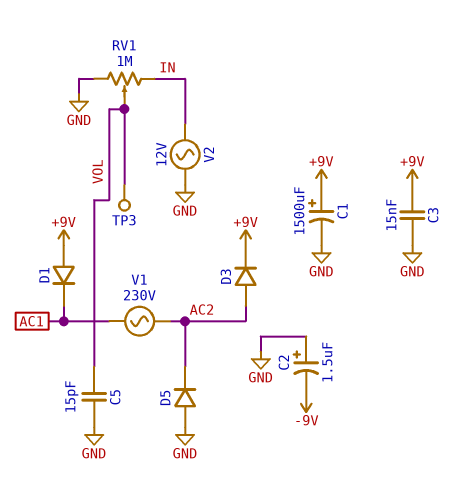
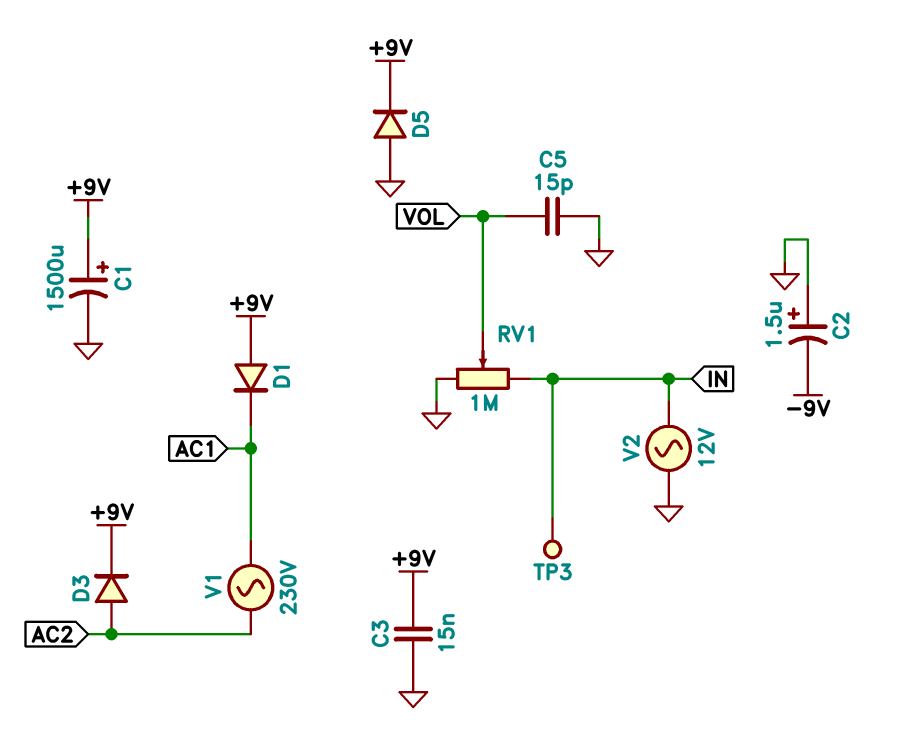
D5: diode (A GND, K AC2) -> diode (A GND, K +9V)
TP3: test point (VOL) -> test point (IN)

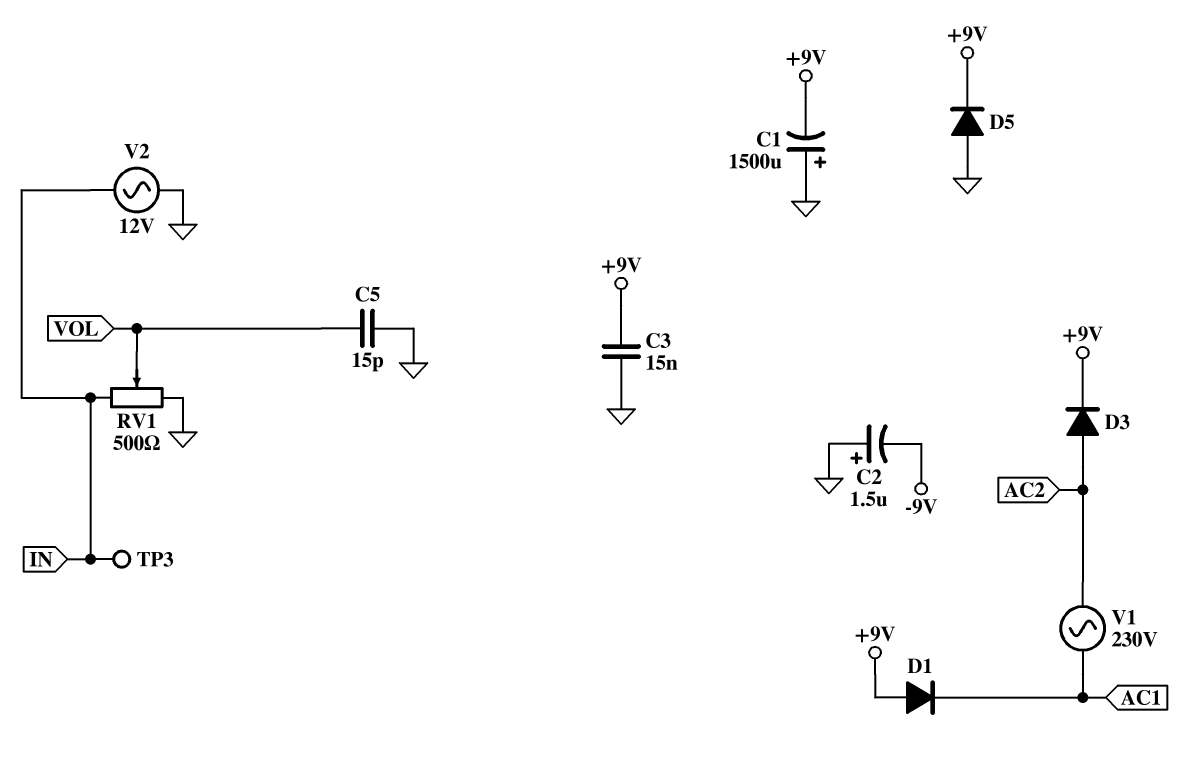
C1: 1500uF (plus +9V, minus GND) -> 1500uF (plus GND, minus +9V)
RV1: 1M (GND, IN, wiper VOL) -> 500 (GND, IN, wiper VOL)

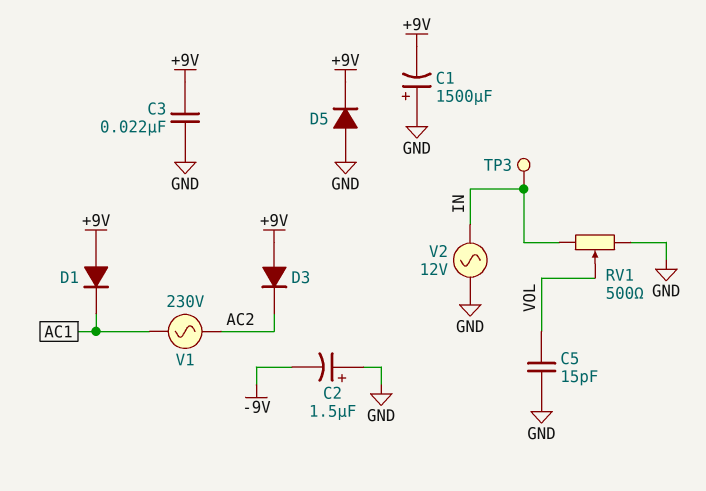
C3: 15nF (+9V, GND) -> 22nF (+9V, GND)
D3: diode (A AC2, K +9V) -> diode (A +9V, K AC2)

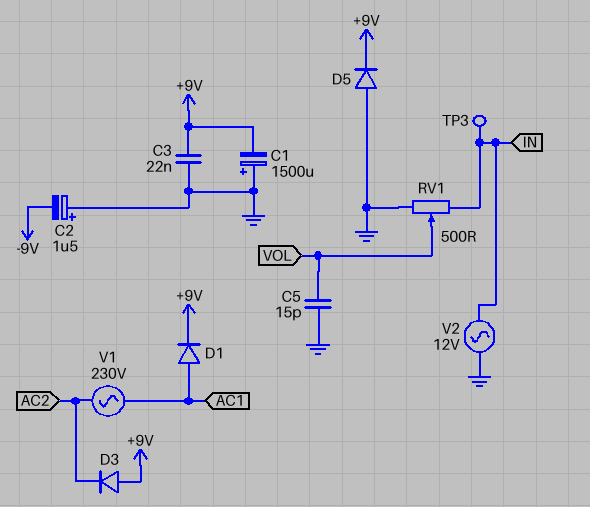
D1: diode (A +9V, K AC1) -> diode (A AC1, K +9V)

